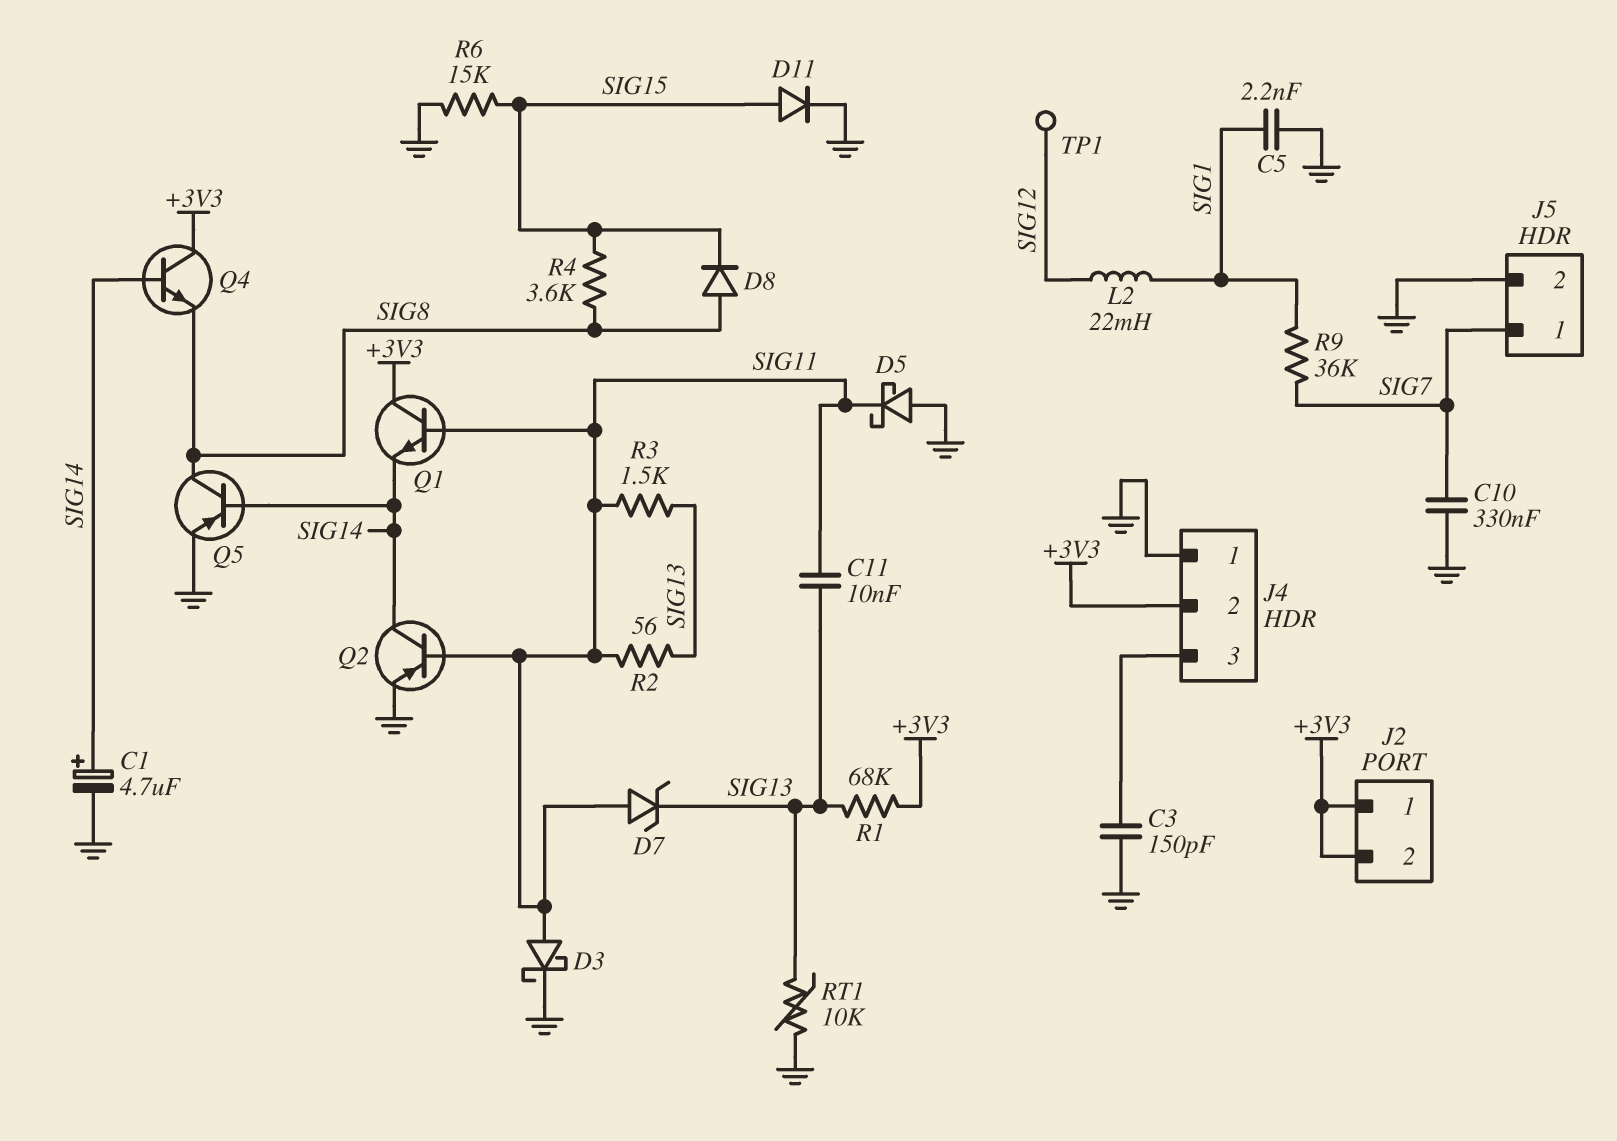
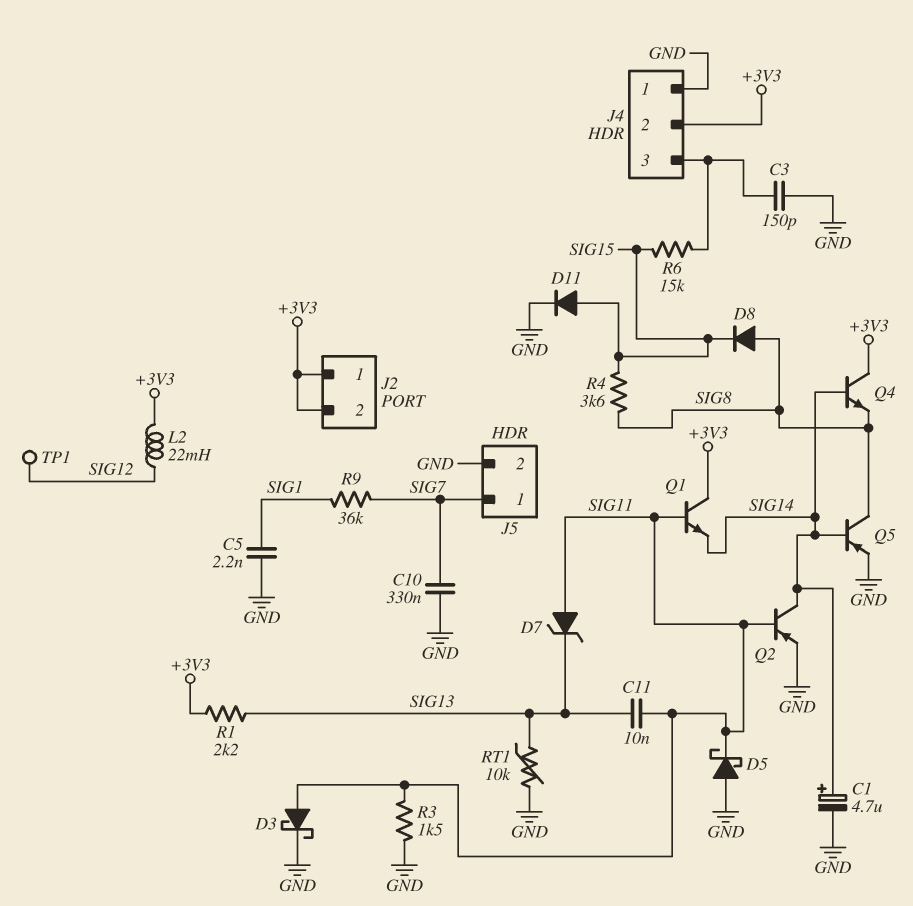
L2: 22mH (SIG1, SIG12) -> 22mH (+3V3, SIG12)
R1: 68k (+3V3, SIG13) -> 2.2k (+3V3, SIG13)
R2: 56 (SIG11, SIG13) -> none
R3: 1.5k (SIG11, SIG13) -> 1.5k (GND, SIG11)
R6: 15k (GND, SIG15) -> 15k (J4/3, SIG15)

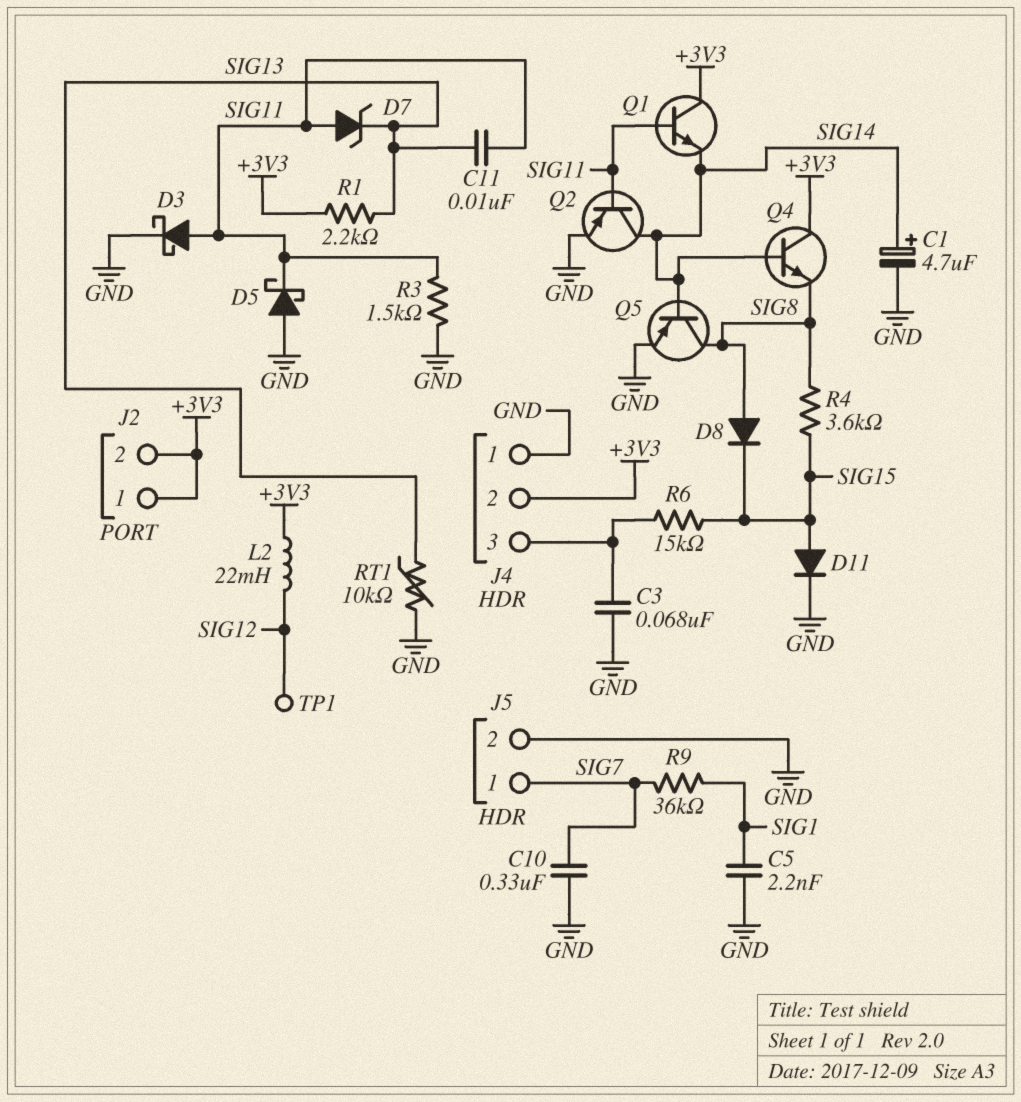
C3: 150pF (GND, J4/3) -> 68nF (GND, J4/3)

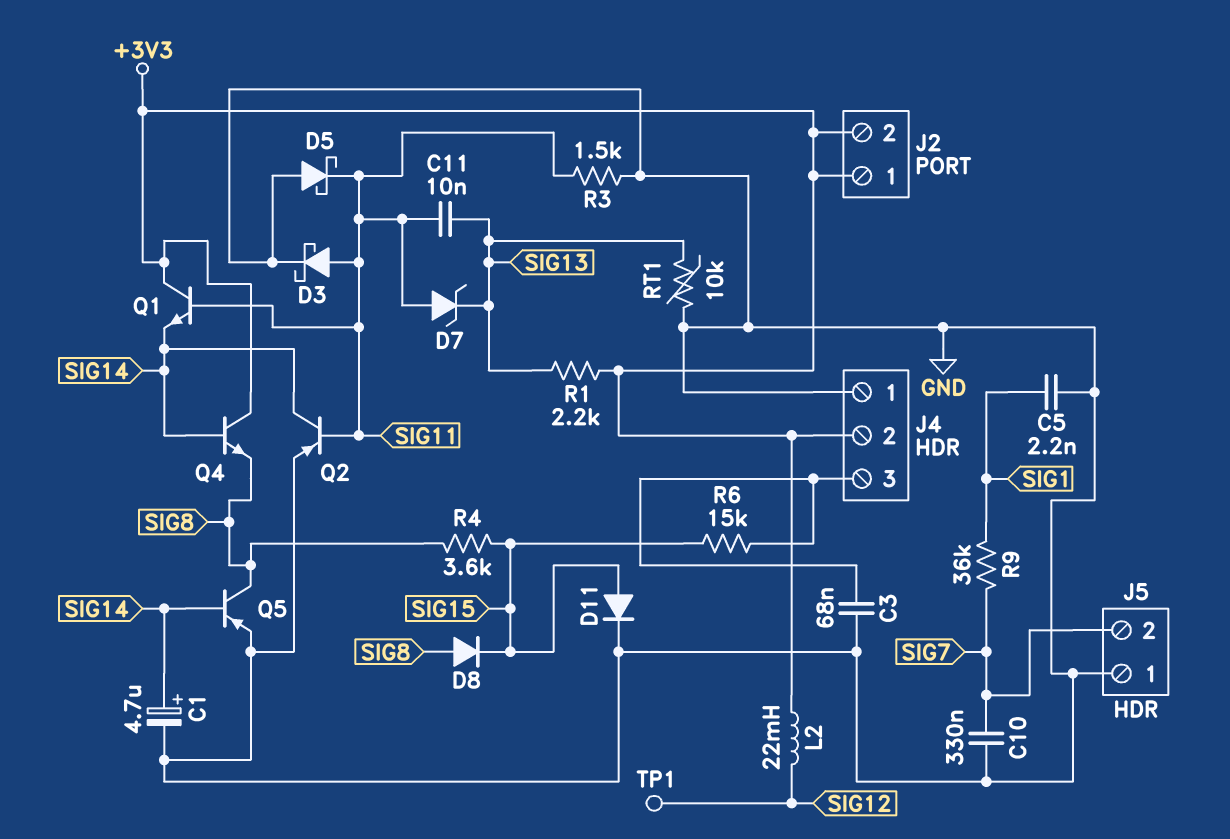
J5 pin 1: SIG7 -> GND
J5 pin 2: GND -> SIG7

